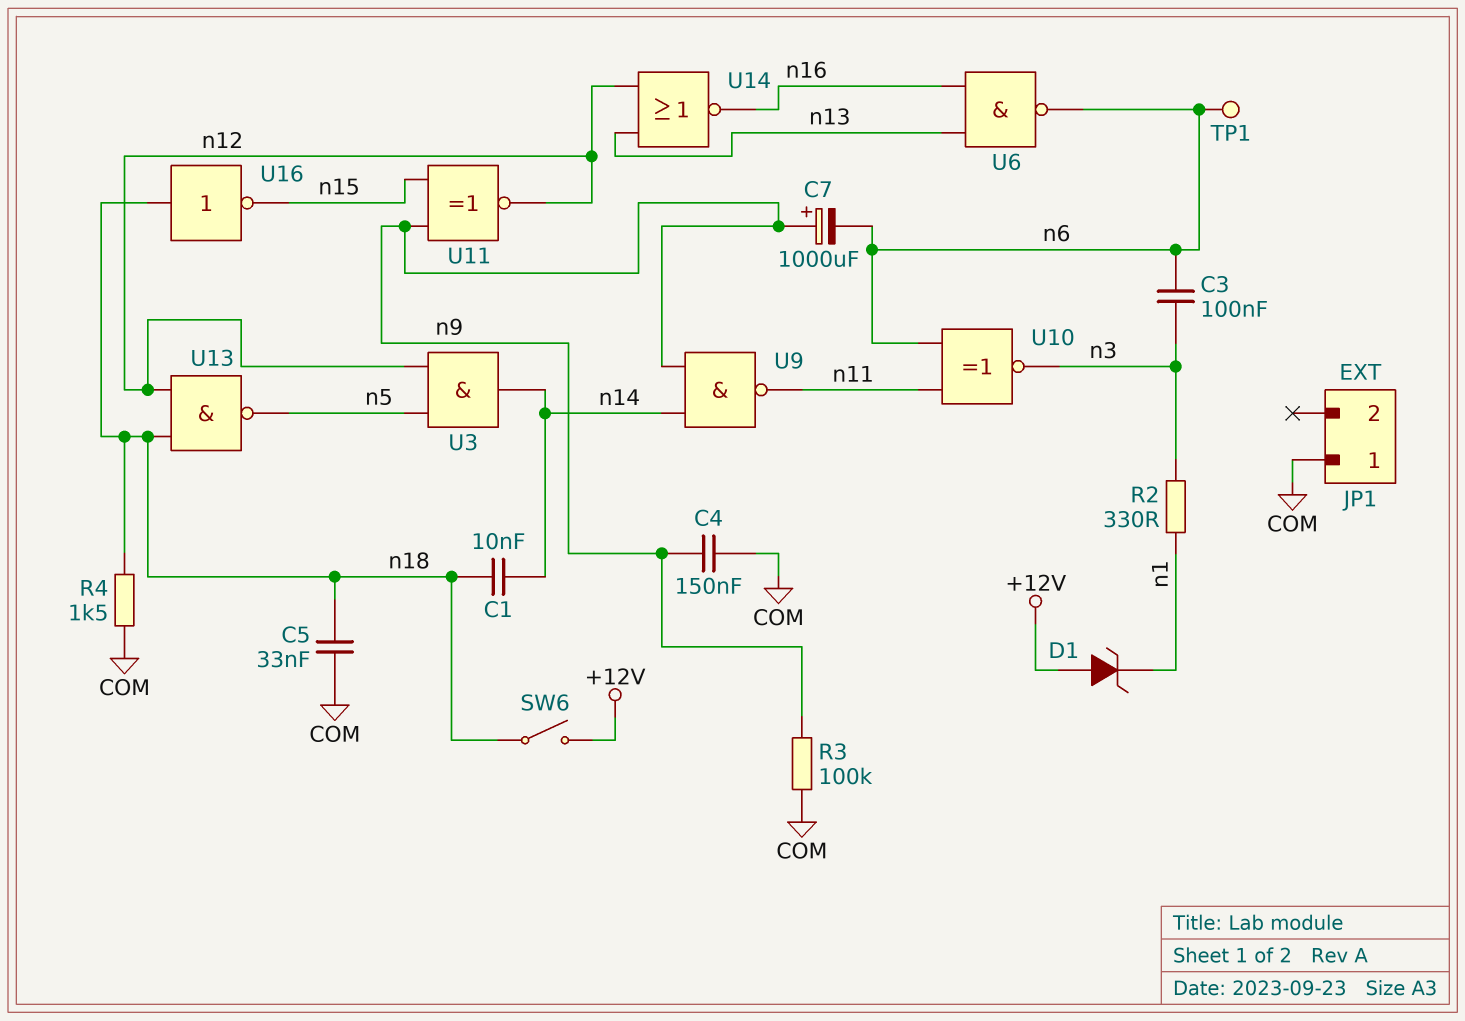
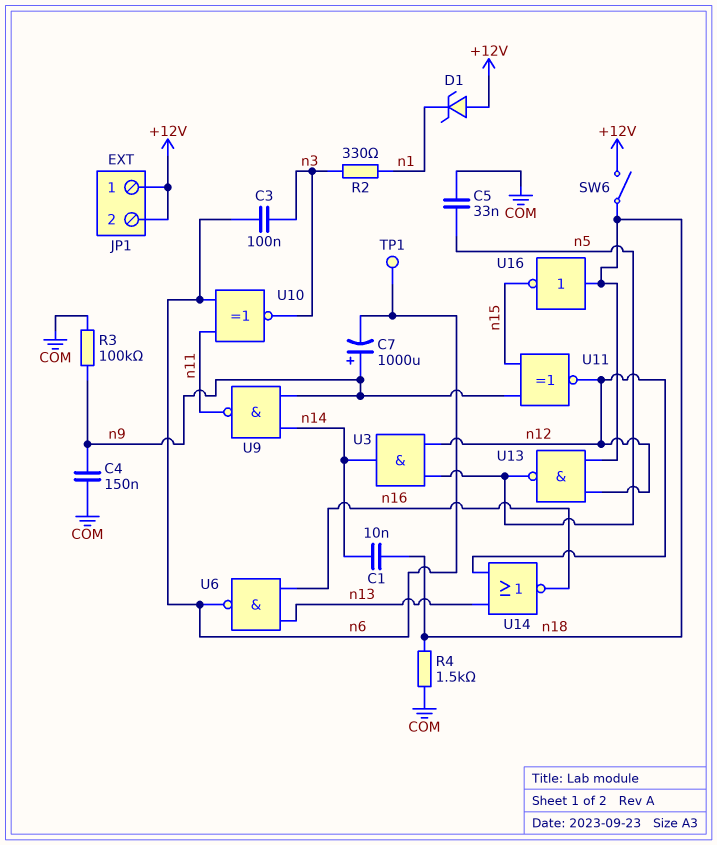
C5: 33nF (COM, n18) -> 33nF (COM, n5)
JP1 pin 1: COM -> +12V
JP1 pin 2: none -> +12V

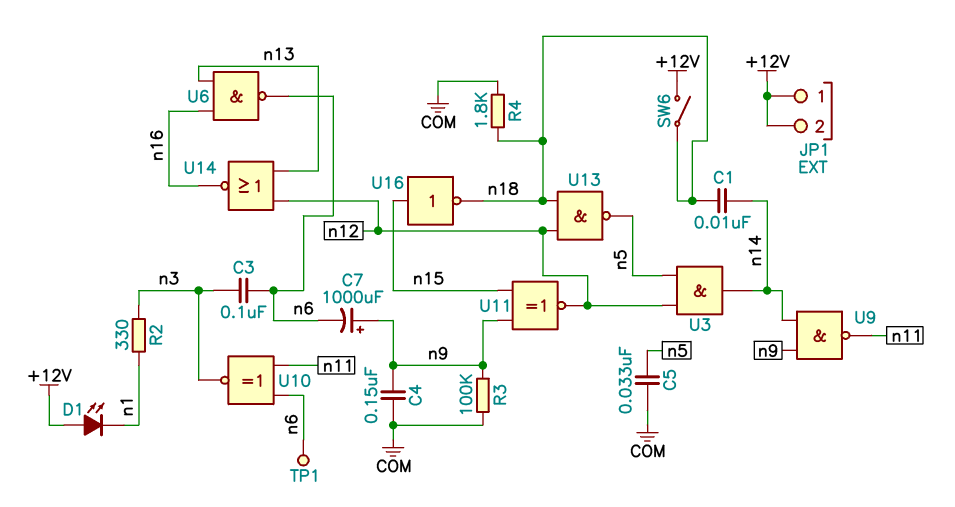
D1: zener (A +12V, K n1) -> LED (A +12V, K n1)
R4: 1.5k (COM, n18) -> 1.8k (COM, n18)
U16: NOT (in n18, out n15) -> NOT (in n15, out n18)

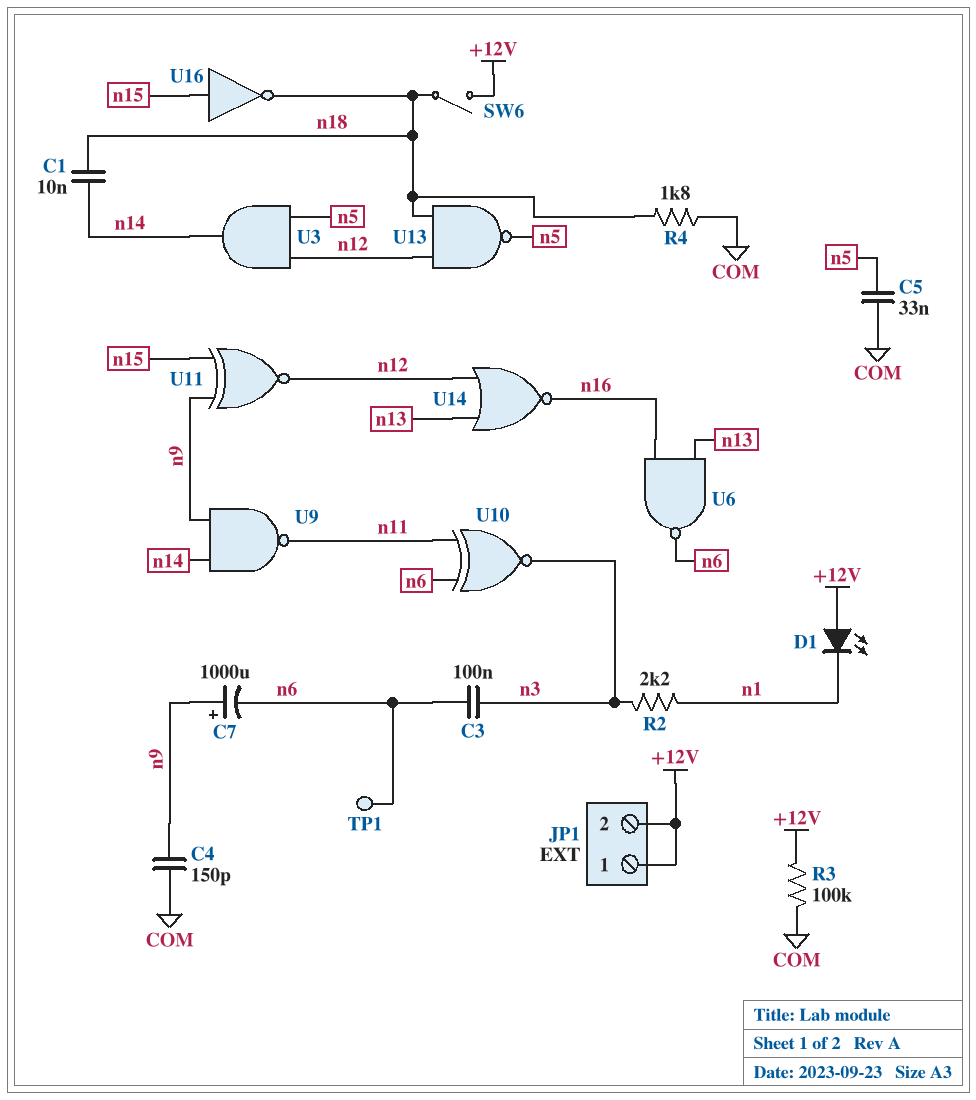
C4: 150nF (COM, n9) -> 150pF (COM, n9)
R2: 330 (n1, n3) -> 2.2k (n1, n3)
R3: 100k (COM, n9) -> 100k (+12V, COM)

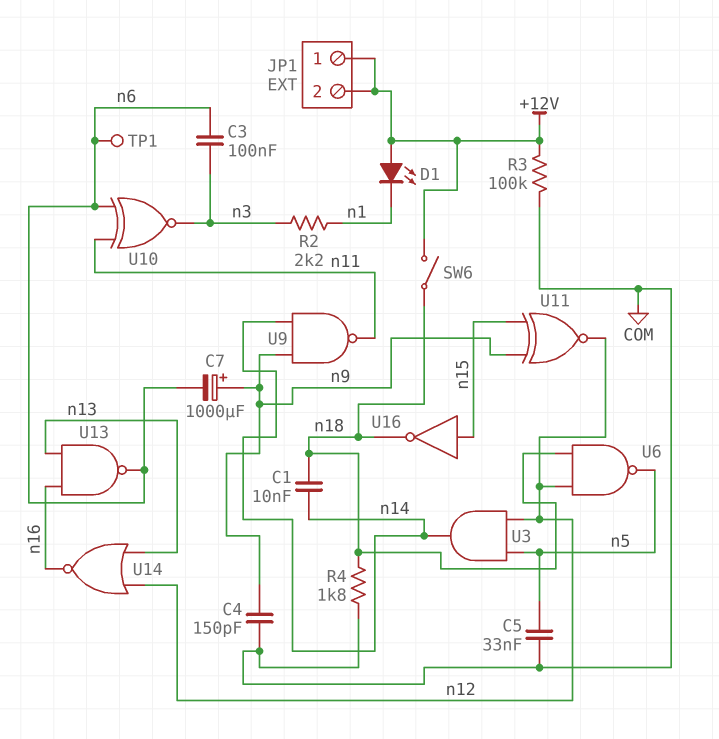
U6: NAND (in n13, in n16, out n6) -> NAND (in n12, in n18, out n5)
U13: NAND (in n12, in n18, out n5) -> NAND (in n13, in n16, out n6)

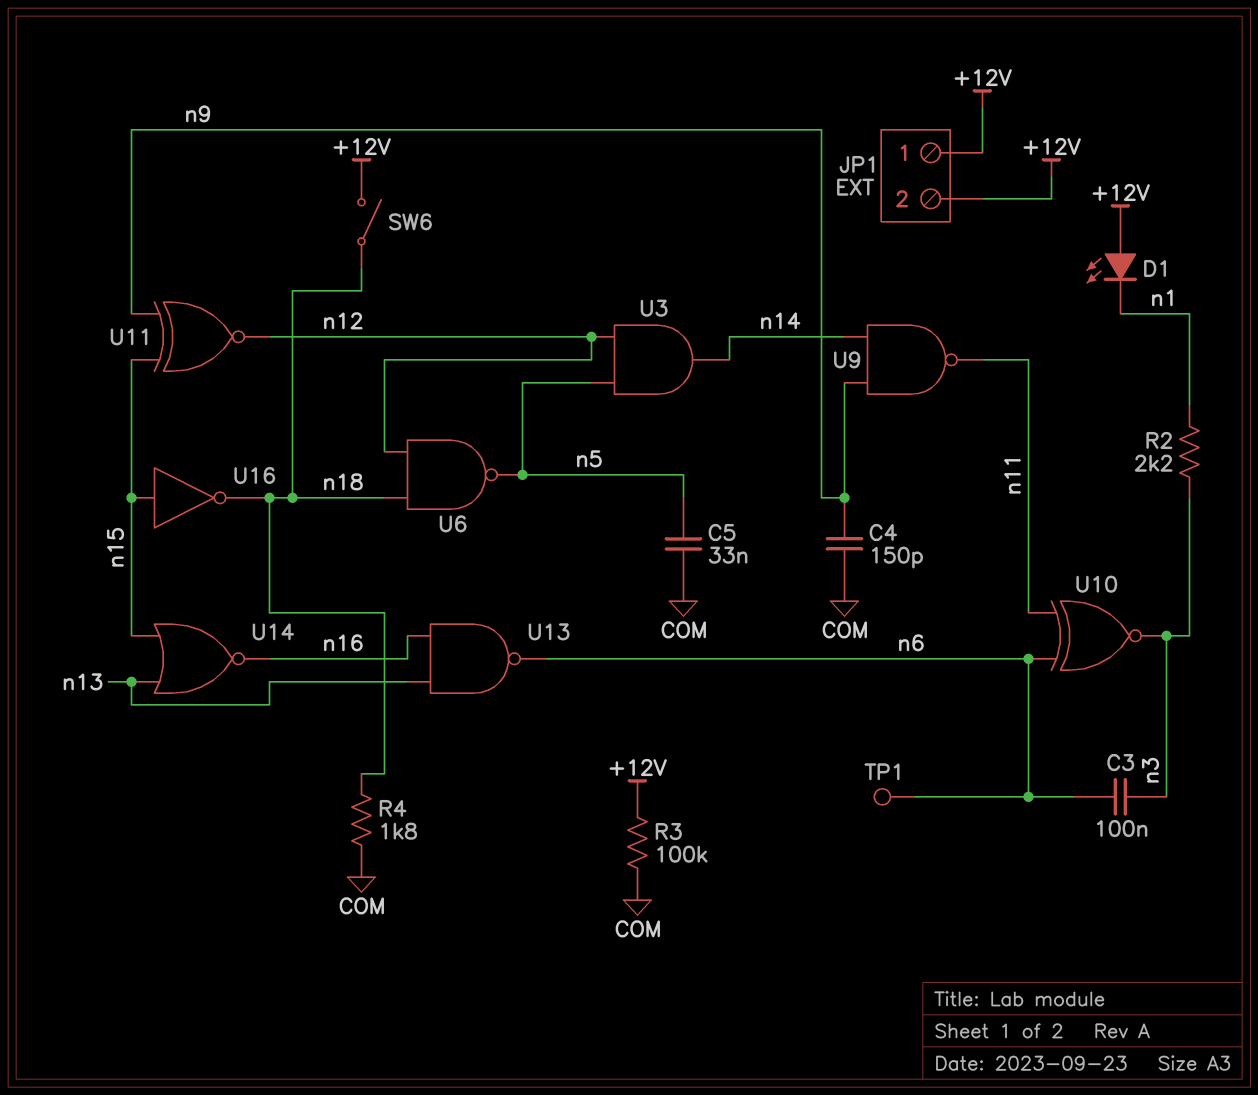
C1: 10nF (n14, n18) -> none
C7: 1000uF (plus n9, minus n6) -> none
U14: NOR (in n12, in n13, out n16) -> NOR (in n13, in n15, out n16)

